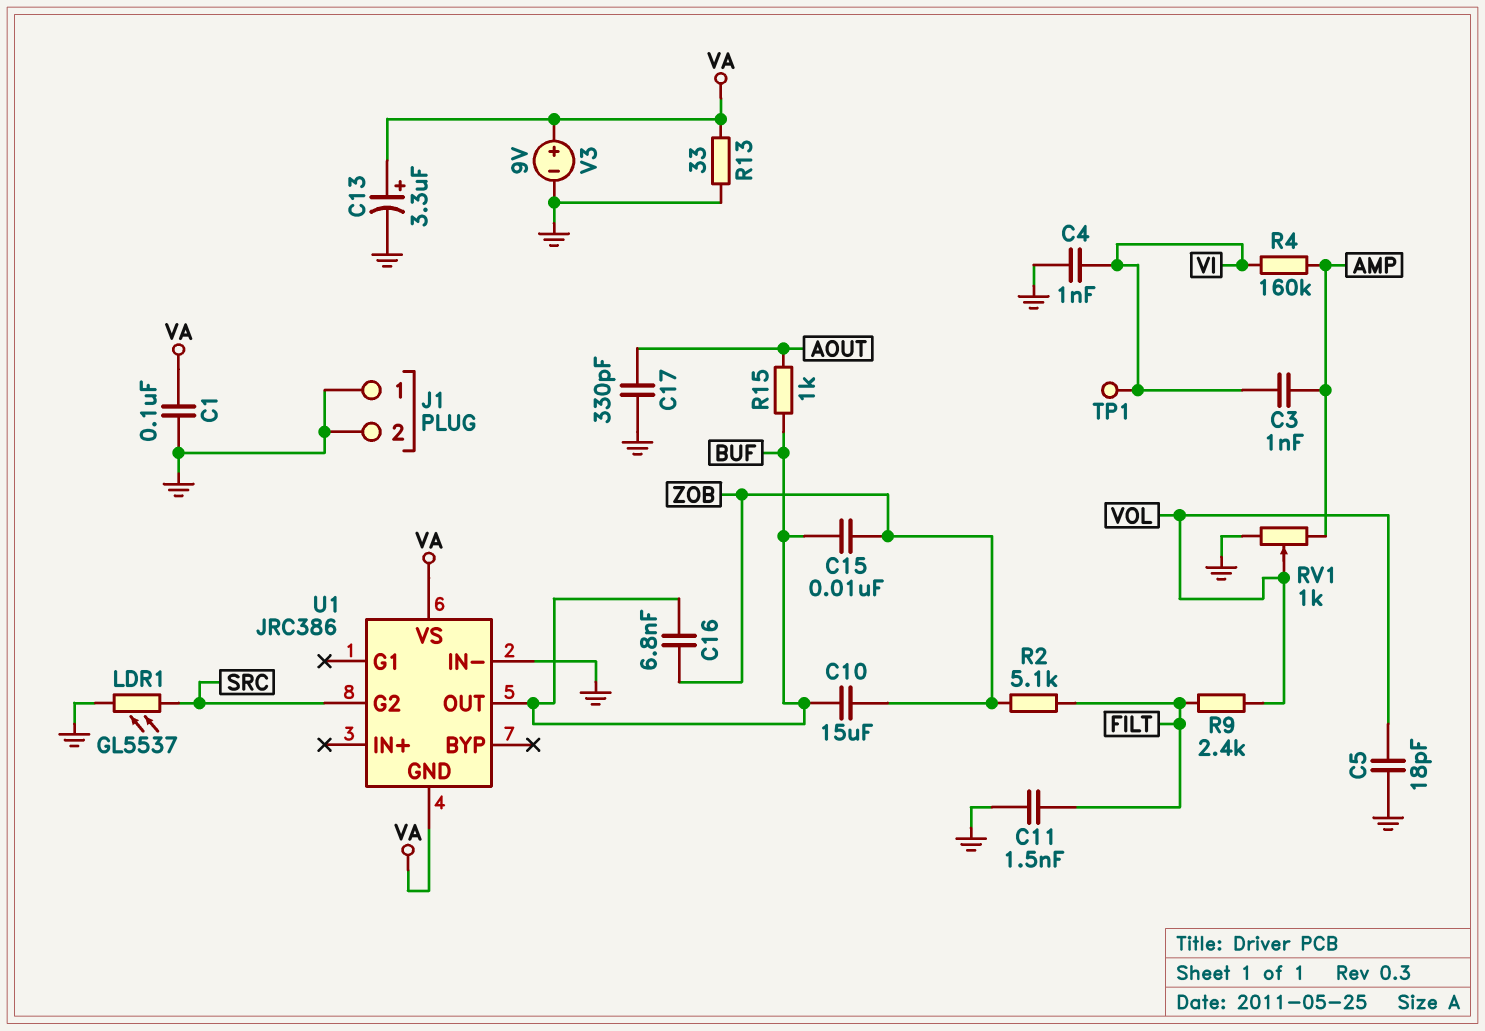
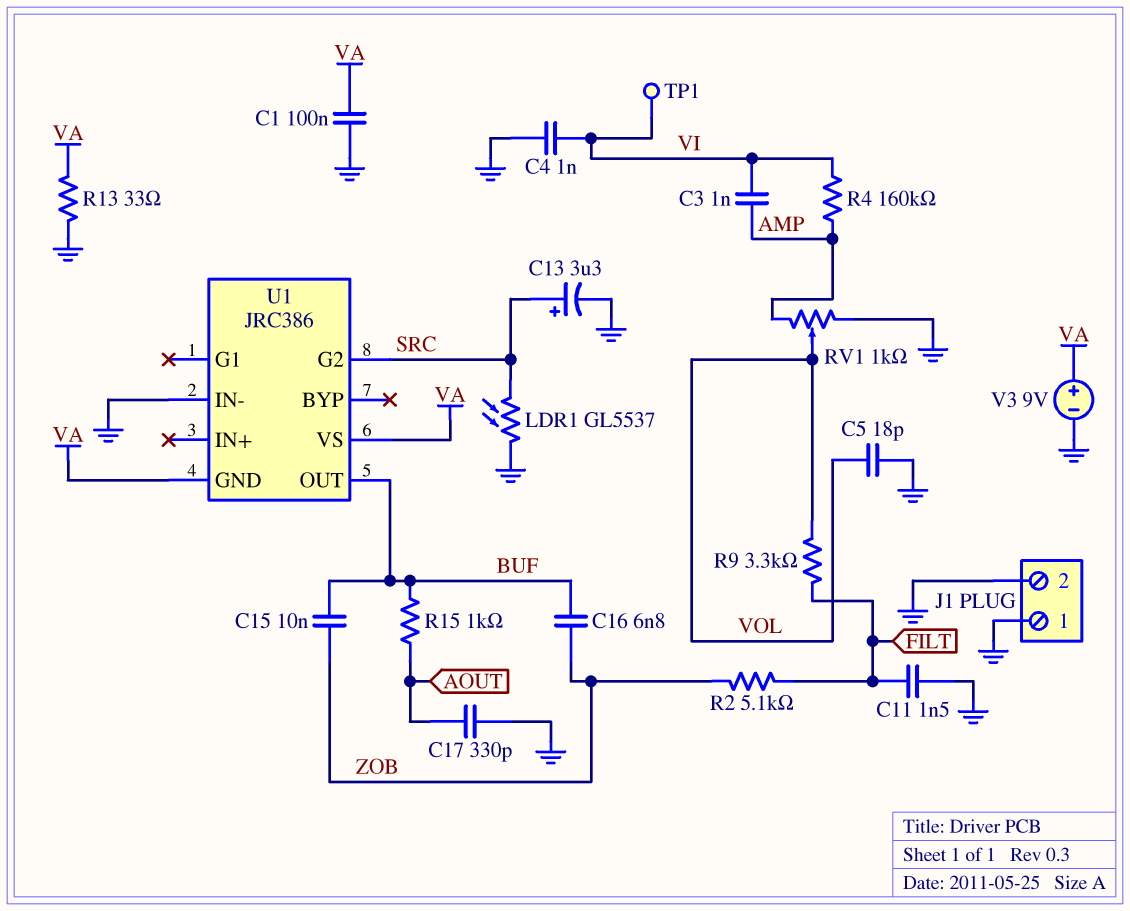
C10: 15uF (BUF, ZOB) -> none
C13: 3.3uF (plus VA, minus GND) -> 3.3uF (plus SRC, minus GND)
R9: 2.4k (FILT, VOL) -> 3.3k (FILT, VOL)

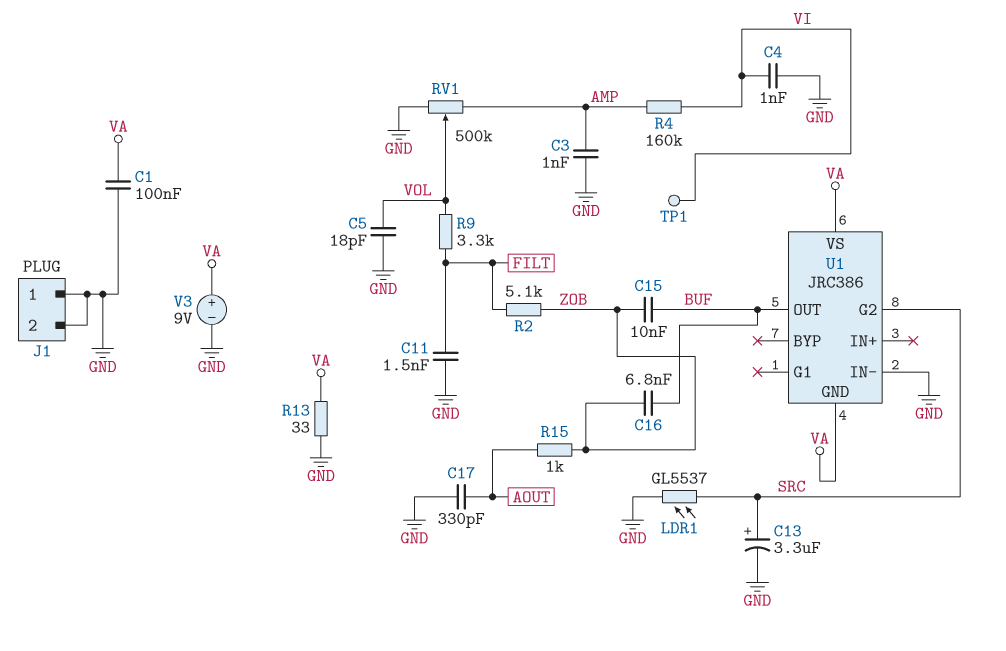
C3: 1nF (AMP, VI) -> 1nF (AMP, GND)
R15: 1k (AOUT, BUF) -> 1k (AOUT, ZOB)
RV1: 1k (AMP, GND, wiper VOL) -> 500k (AMP, GND, wiper VOL)

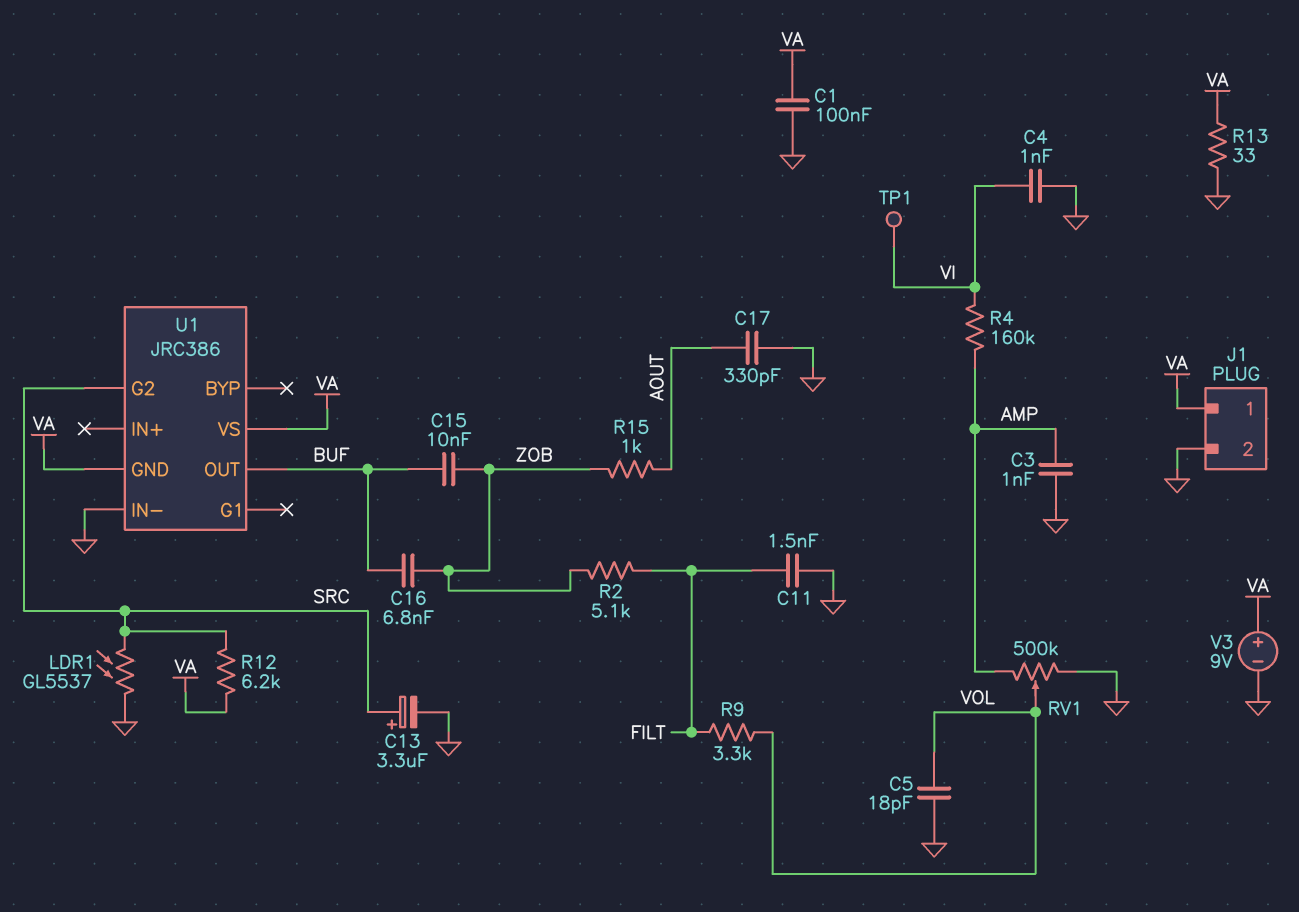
J1 pin 1: GND -> VA
R12: none -> 6.2k (SRC, VA)

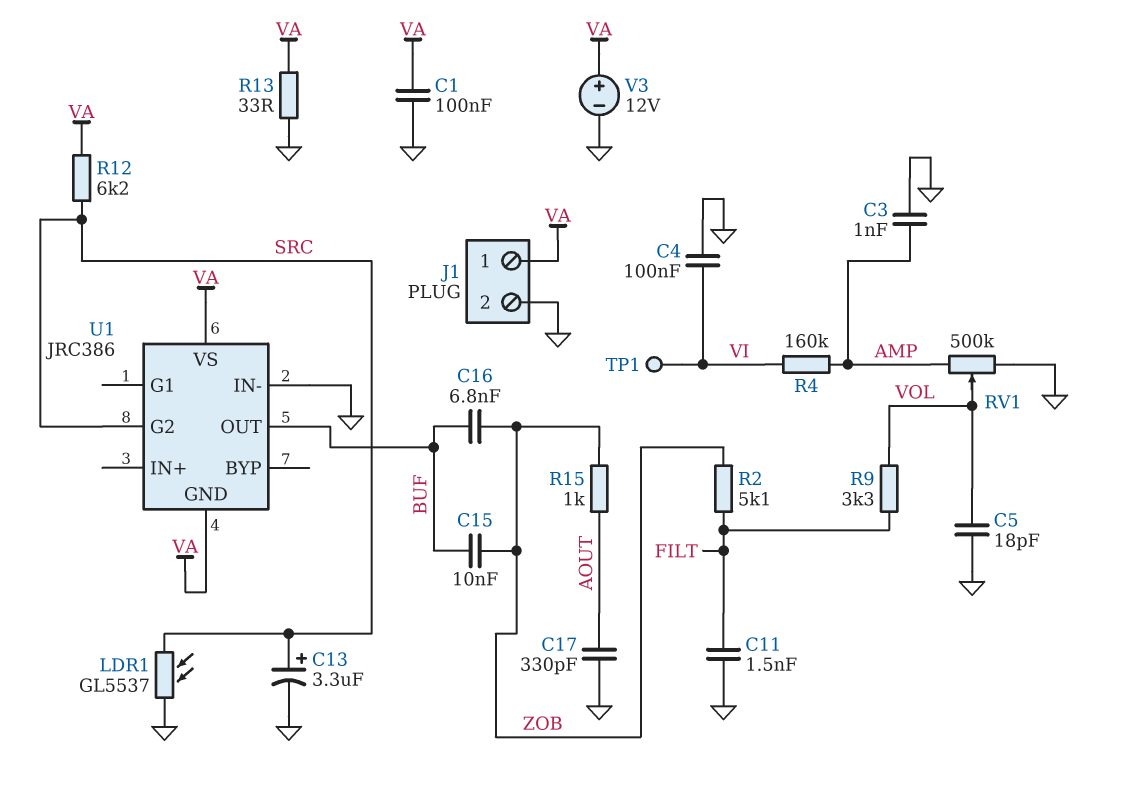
C4: 1nF (GND, VI) -> 100nF (GND, VI)
V3: 9V (plus VA, minus GND) -> 12V (plus VA, minus GND)

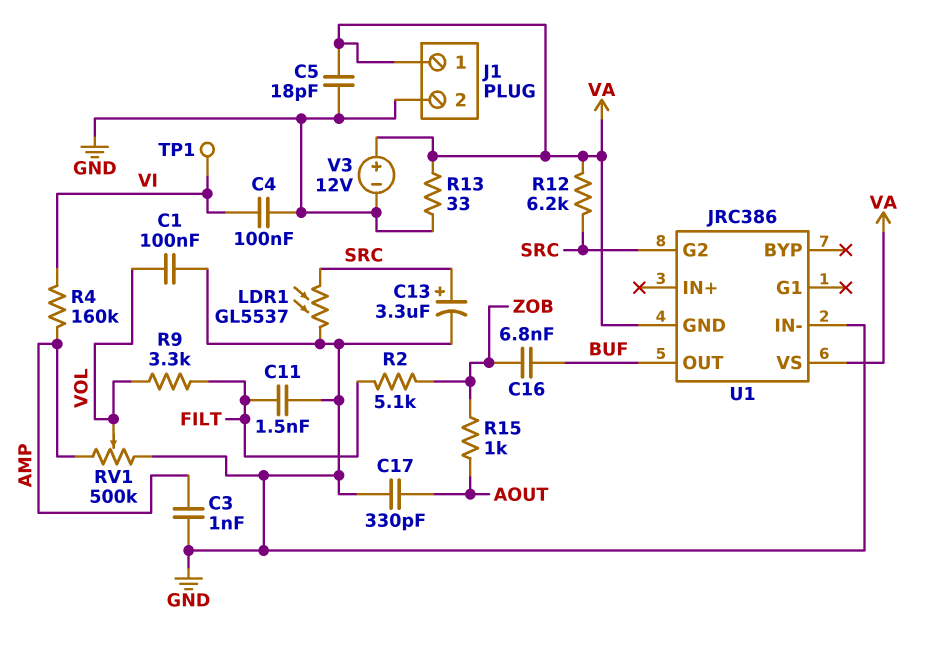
C1: 100nF (GND, VA) -> 100nF (GND, VOL)
C5: 18pF (GND, VOL) -> 18pF (GND, VA)
C15: 10nF (BUF, ZOB) -> none

